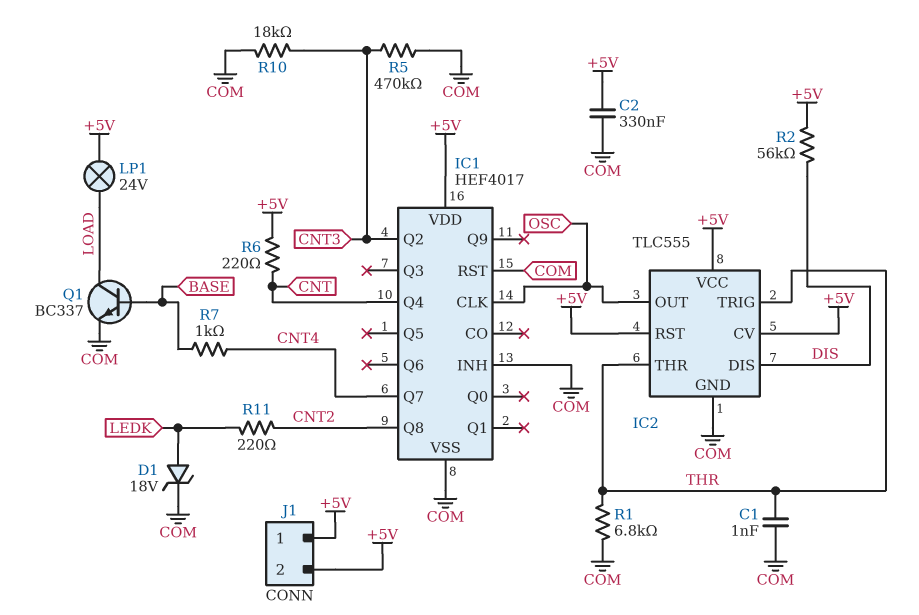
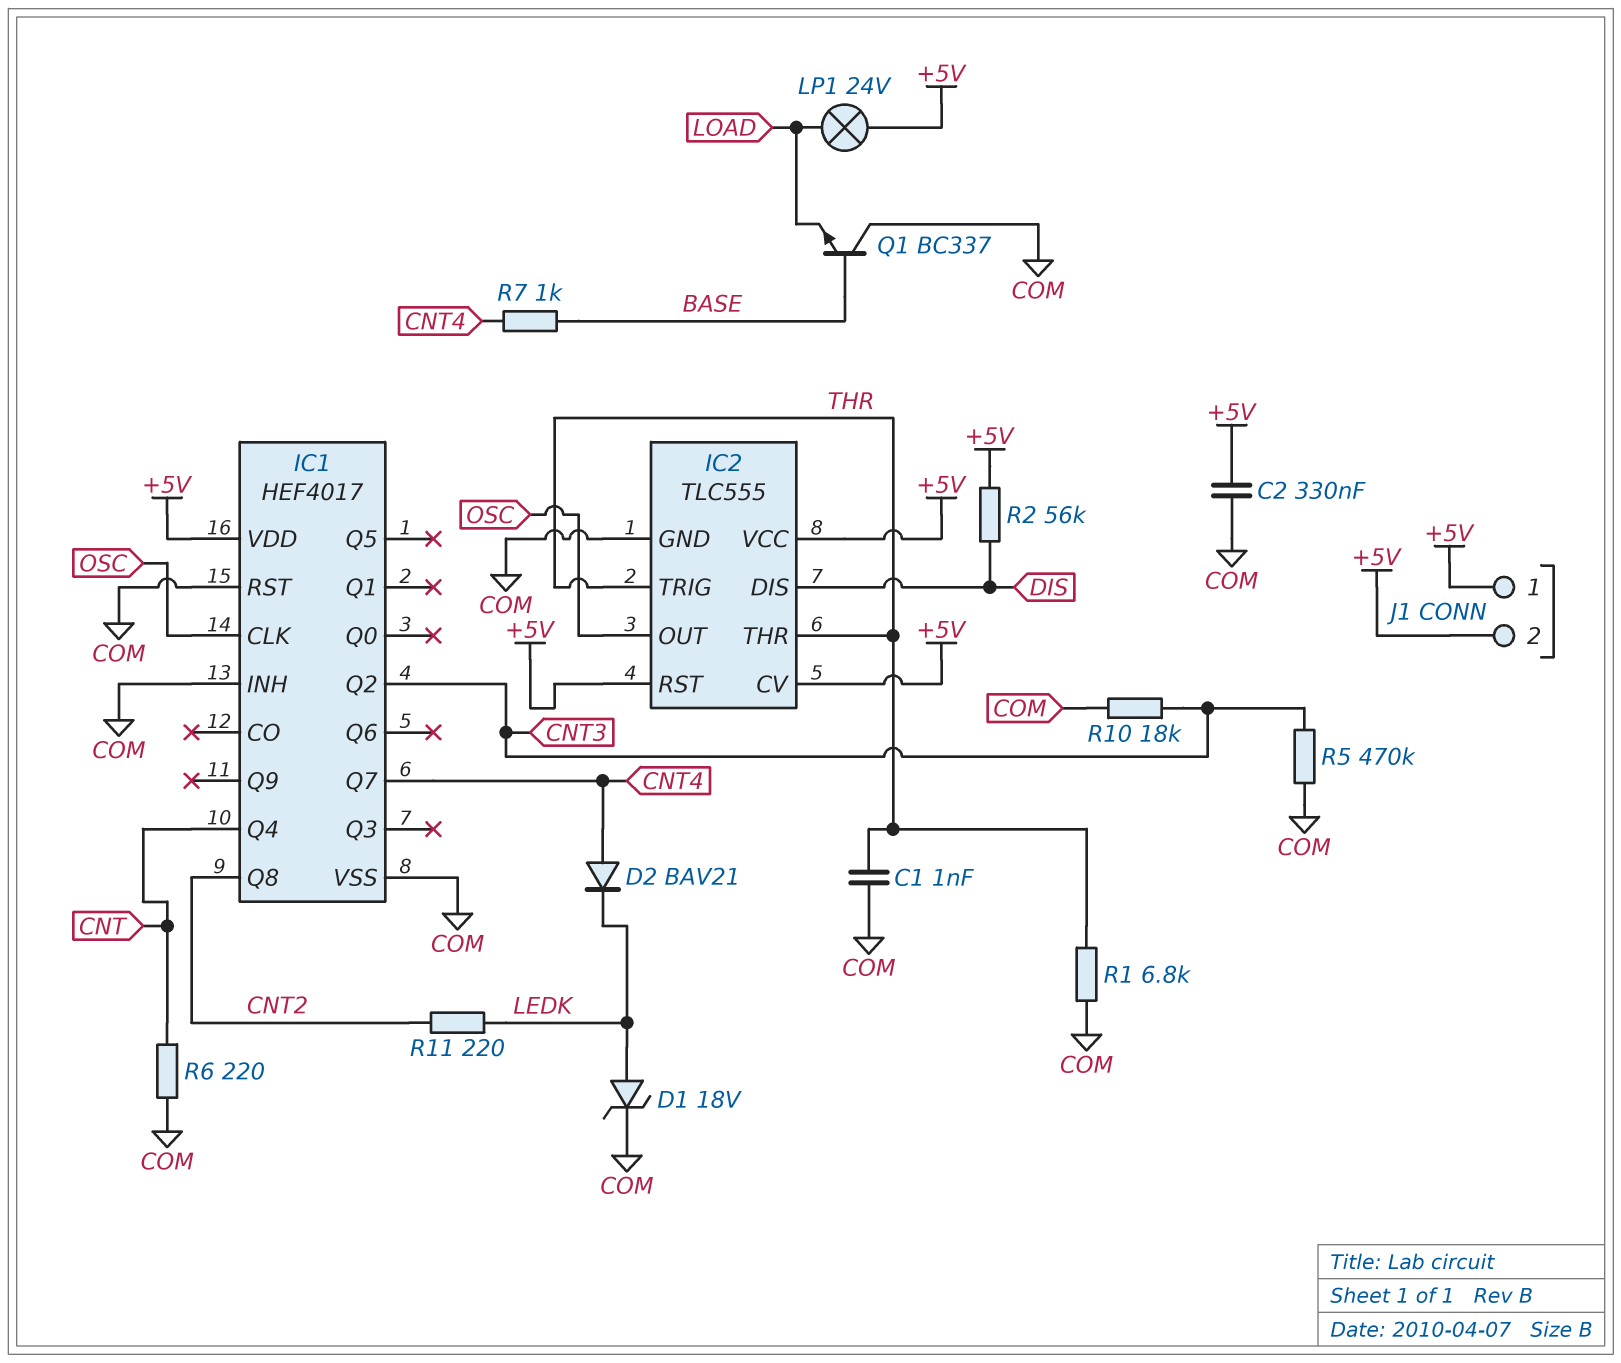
D2: none -> diode BAV21 (A CNT4, K LEDK)
Q1: NPN BC337 (B BASE, C LOAD, E COM) -> NPN BC337 (B BASE, C COM, E LOAD)
R6: 220 (+5V, CNT) -> 220 (CNT, COM)

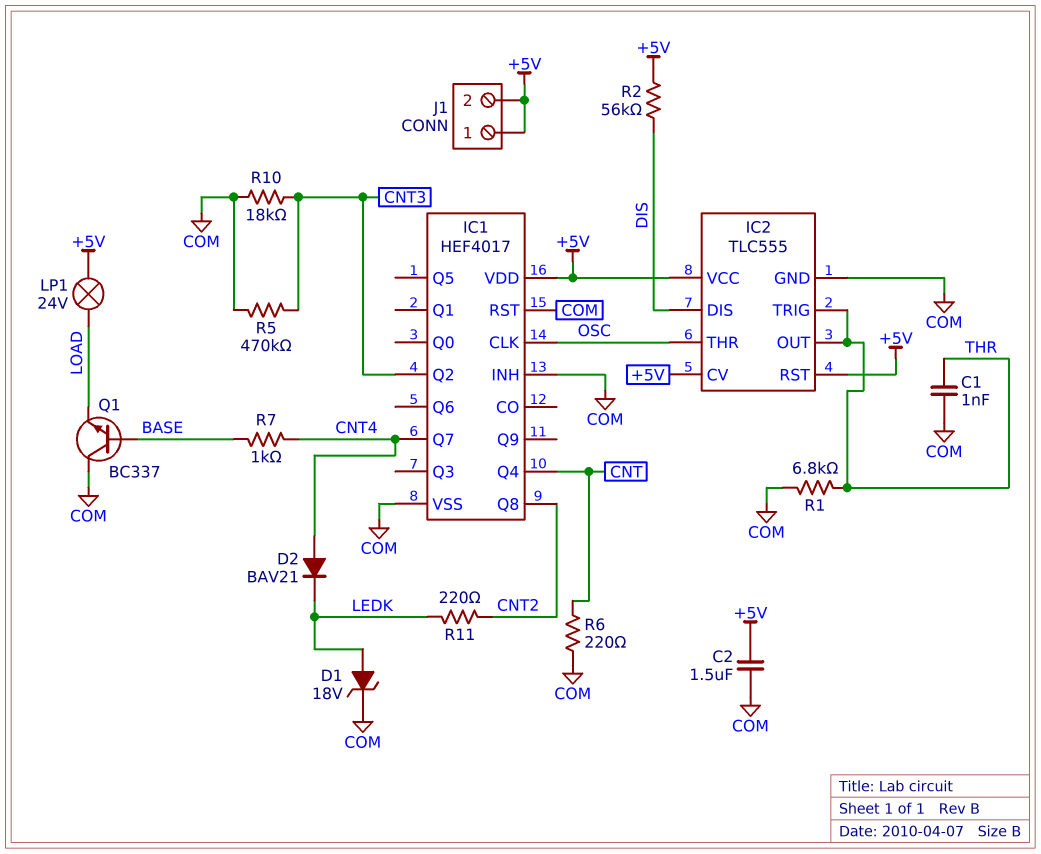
C2: 330nF (+5V, COM) -> 1.5uF (+5V, COM)
IC2 pin OUT: OSC -> THR
IC2 pin THR: THR -> OSC

